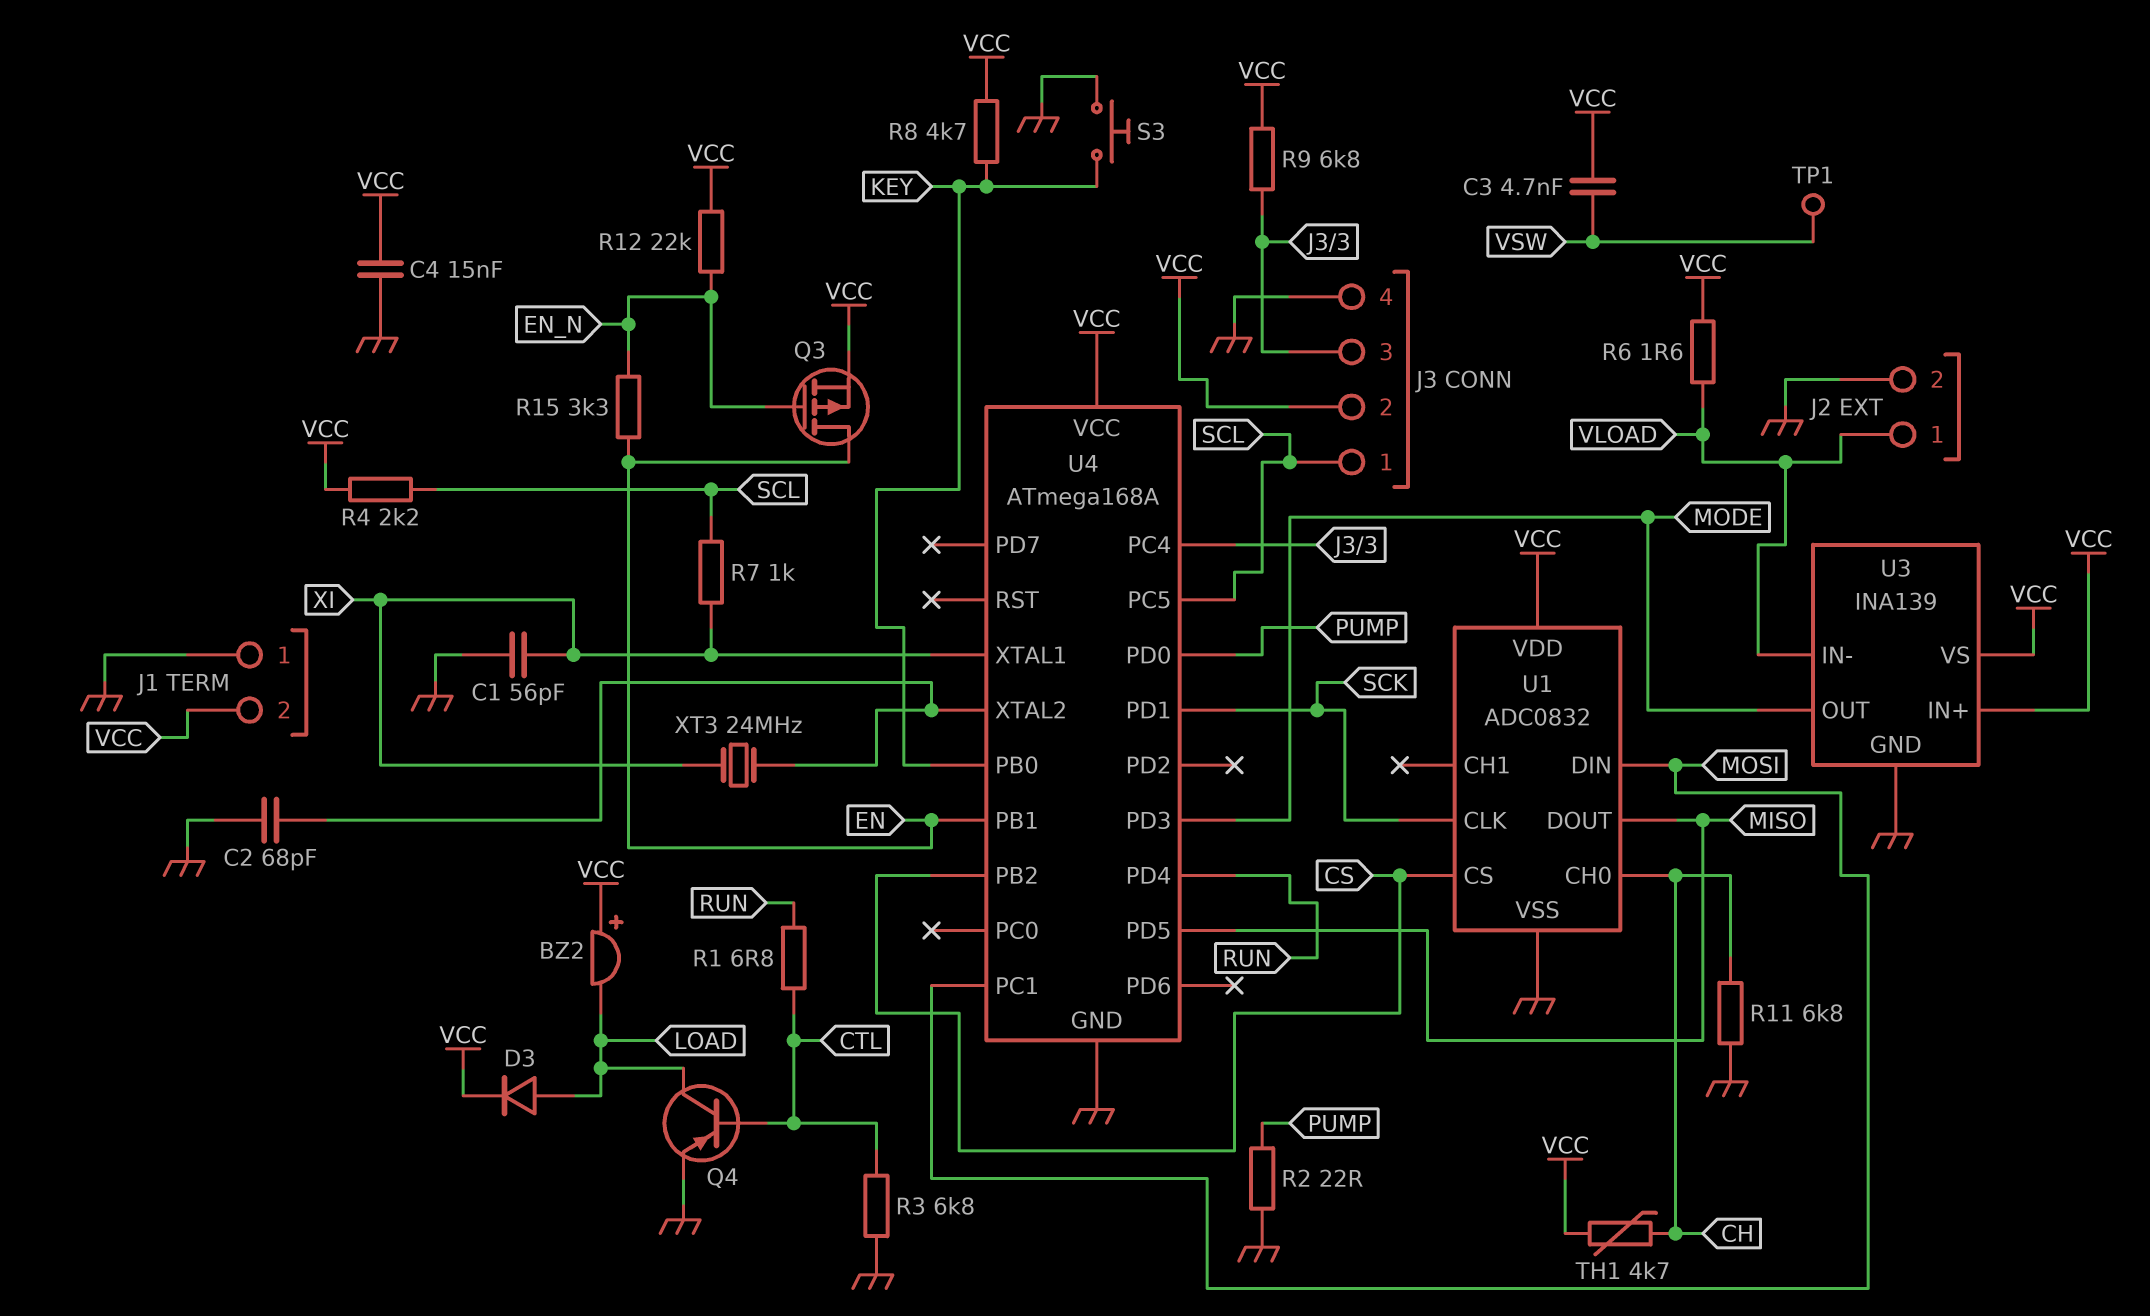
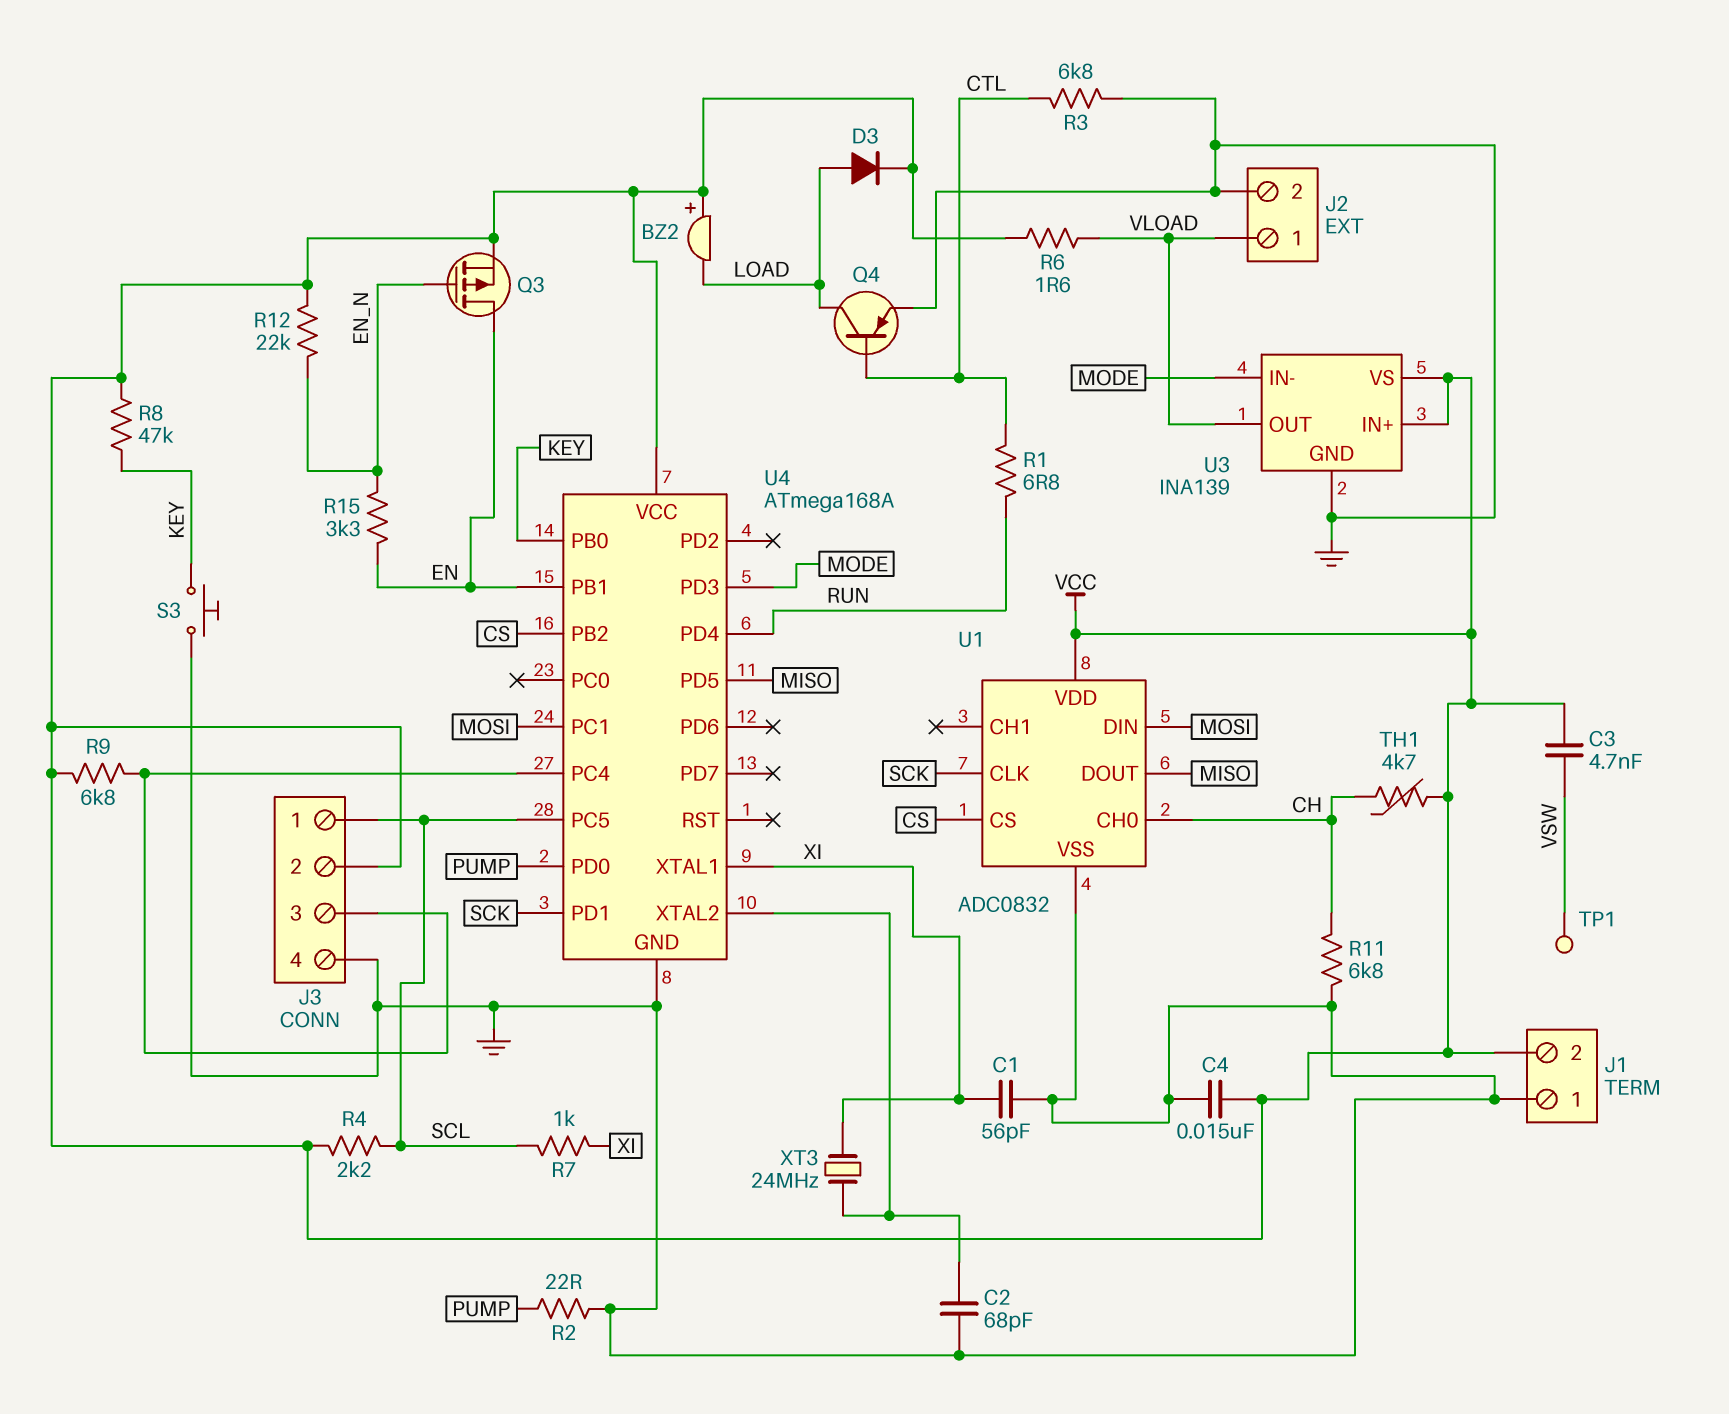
R8: 4.7k (KEY, VCC) -> 47k (KEY, VCC)
U3 pin IN-: VLOAD -> MODE
U3 pin OUT: MODE -> VLOAD

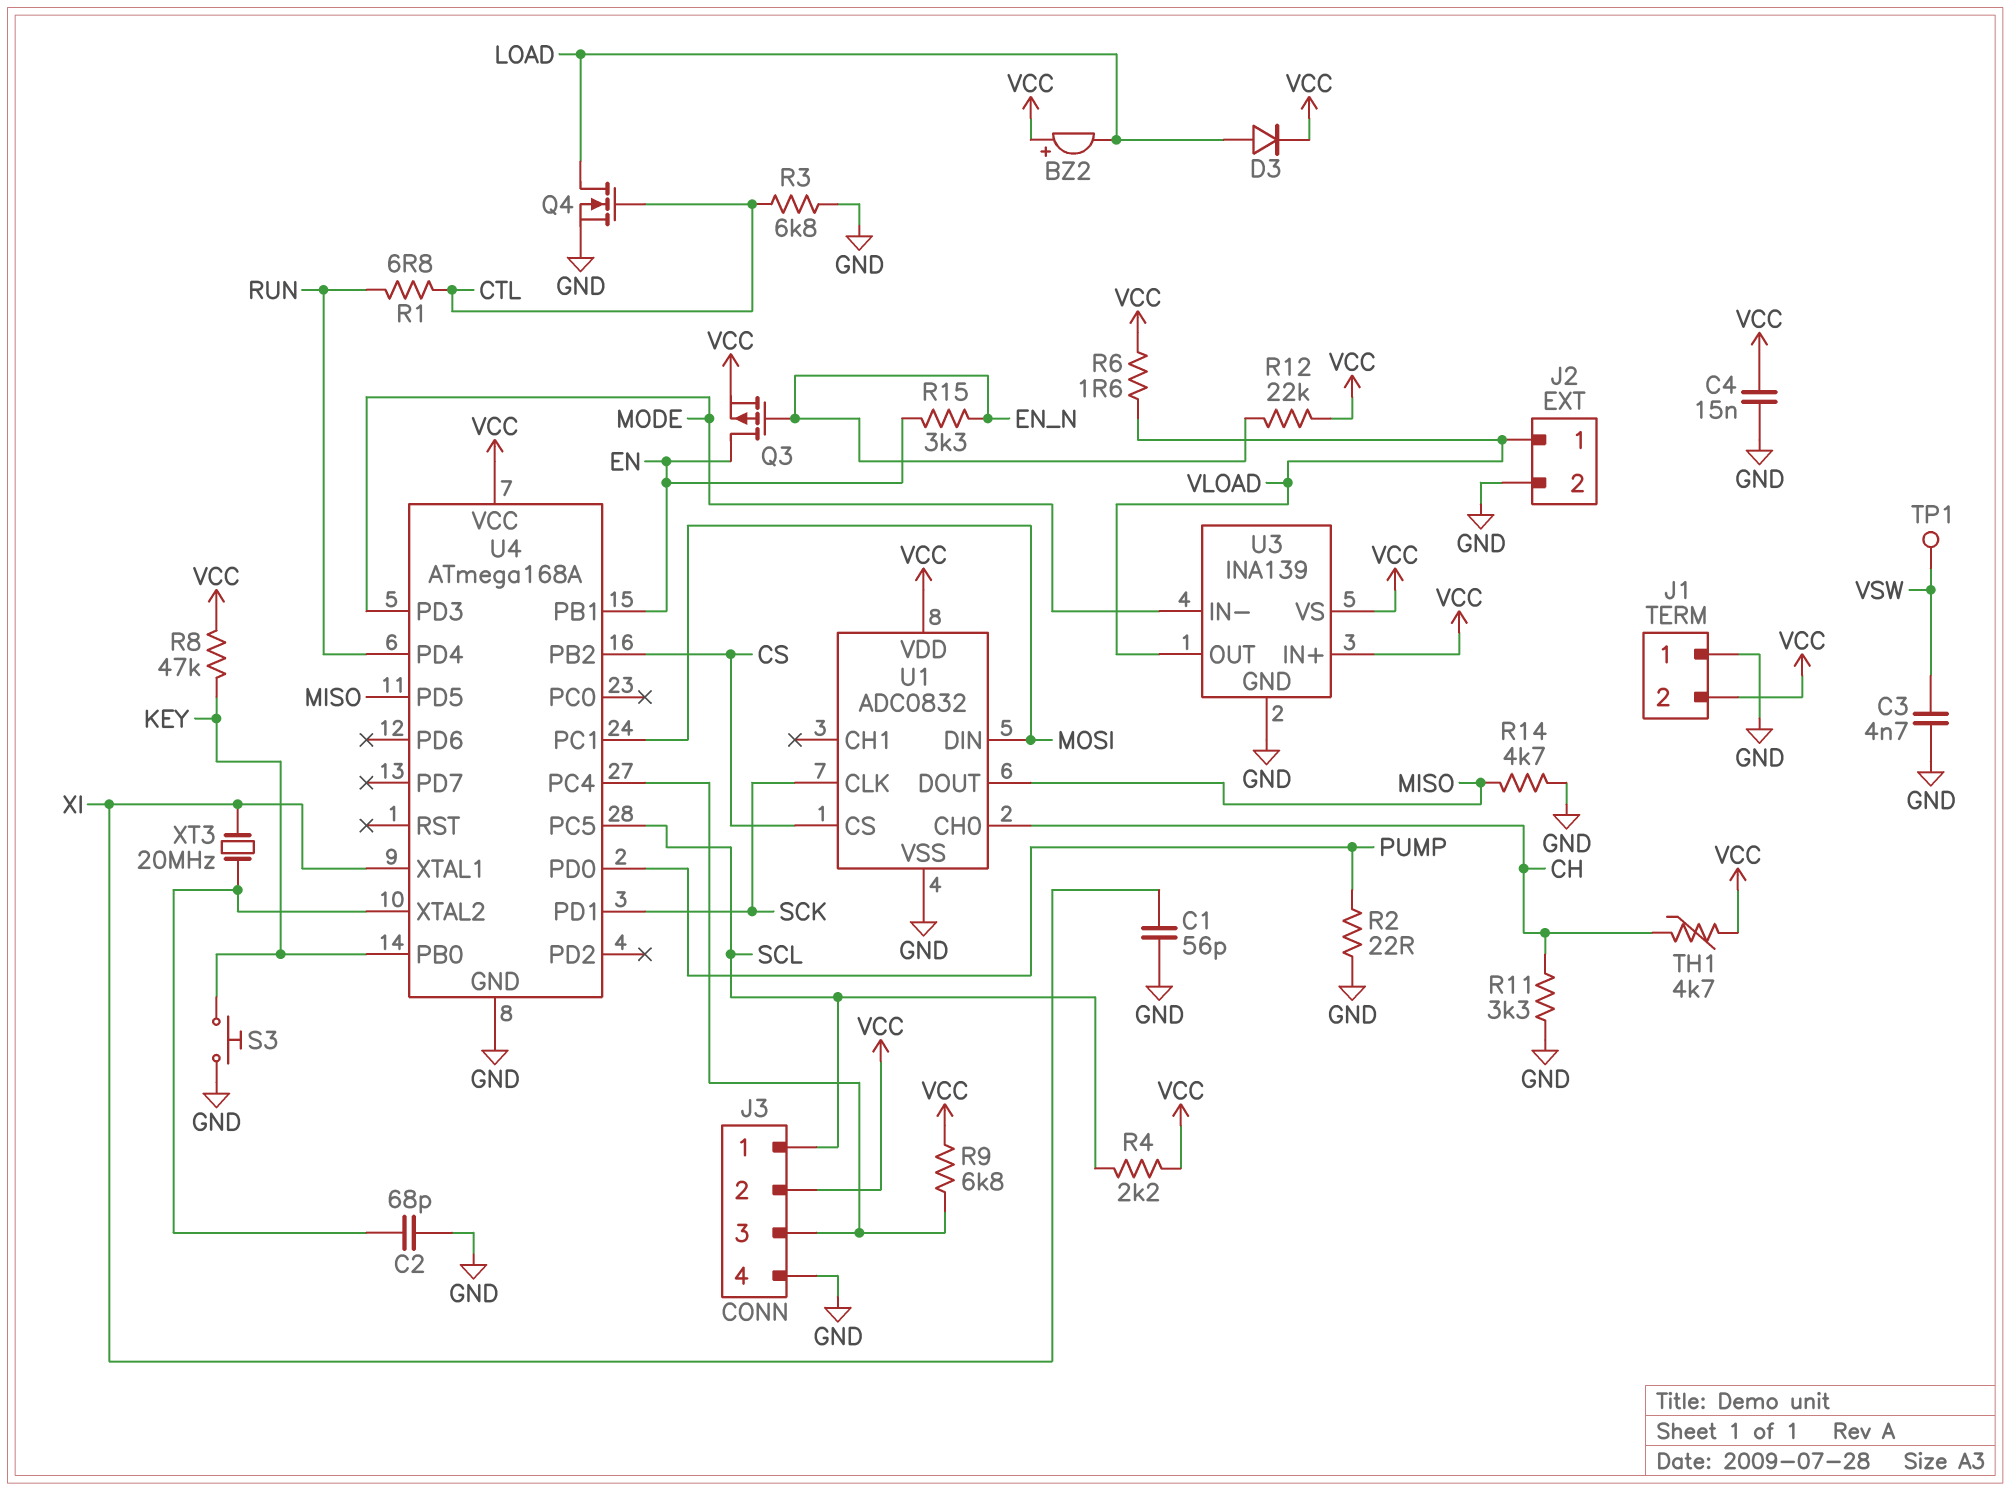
C3: 4.7nF (VCC, VSW) -> 4.7nF (GND, VSW)
Q4: PNP (B CTL, C LOAD, E GND) -> NMOS (G CTL, D LOAD, S GND)
R7: 1k (SCL, XI) -> none
R11: 6.8k (CH, GND) -> 3.3k (CH, GND)
R14: none -> 4.7k (GND, MISO)
XT3: 24MHz (U4/XTAL2, XI) -> 20MHz (U4/XTAL2, XI)

